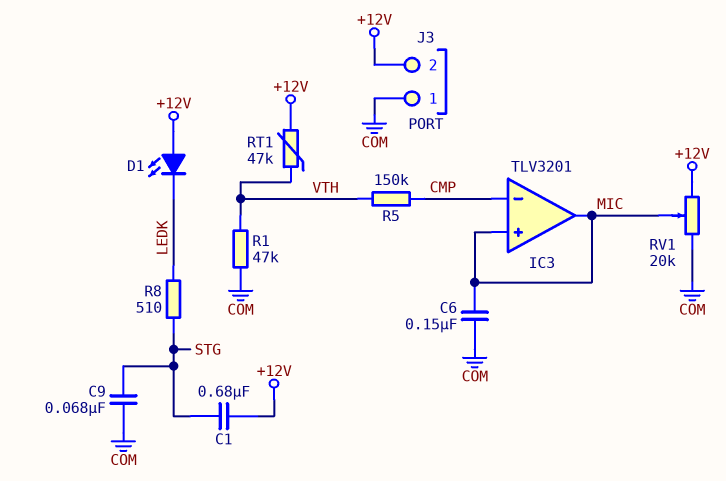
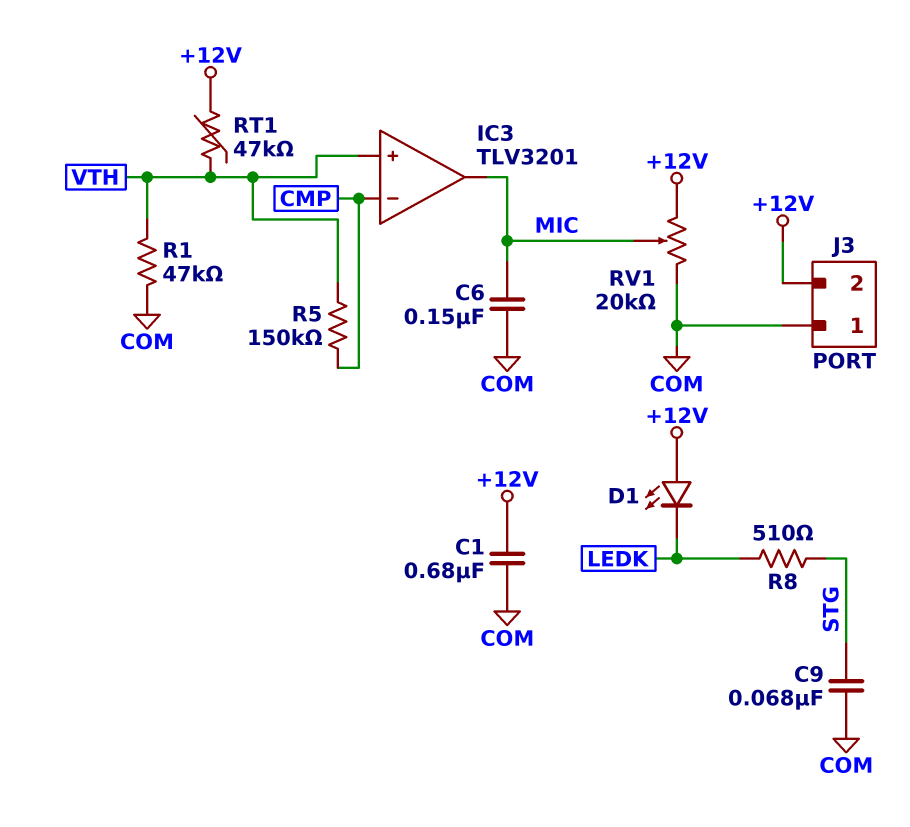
C1: 680nF (+12V, STG) -> 680nF (+12V, COM)
IC3 pin in+: MIC -> VTH

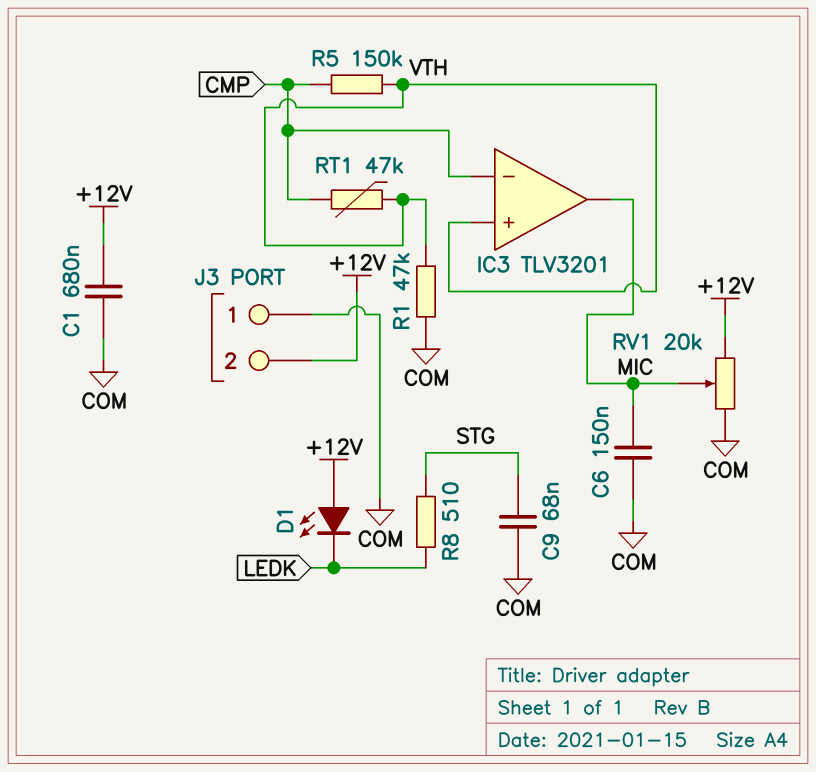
RT1: 47k (+12V, VTH) -> 47k (CMP, VTH)

